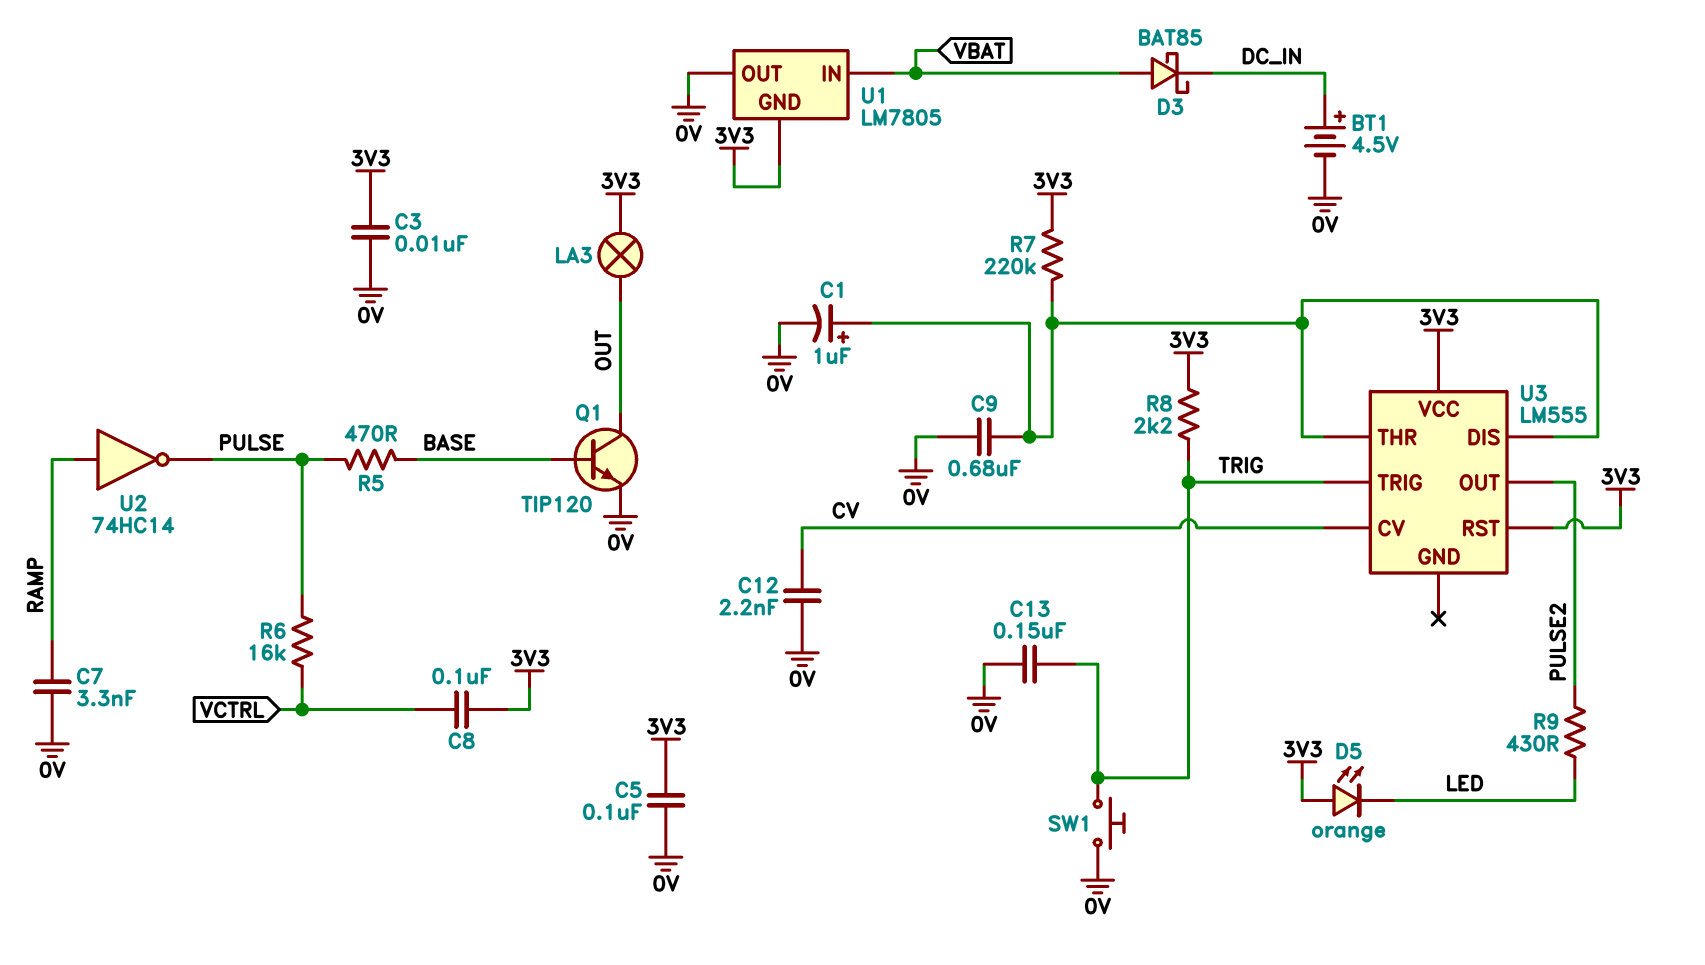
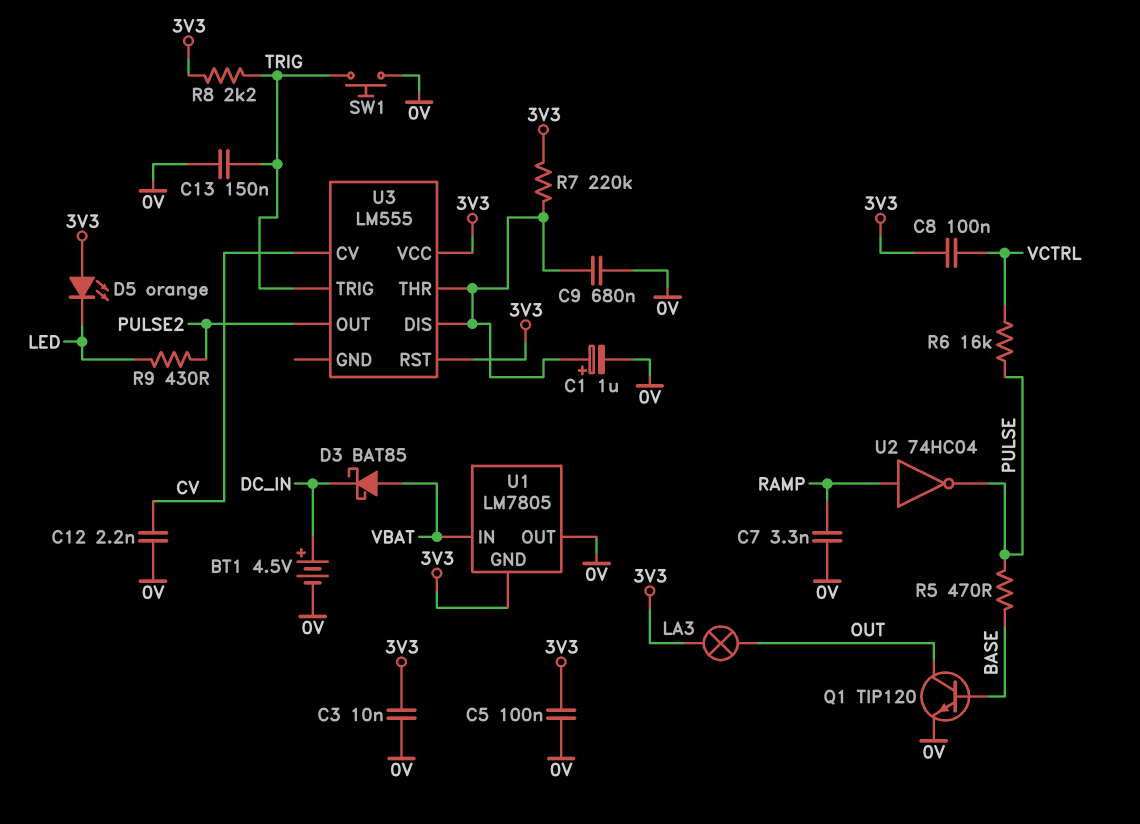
U2: NOT 74HC14 (in RAMP, out PULSE) -> NOT 74HC04 (in RAMP, out PULSE)

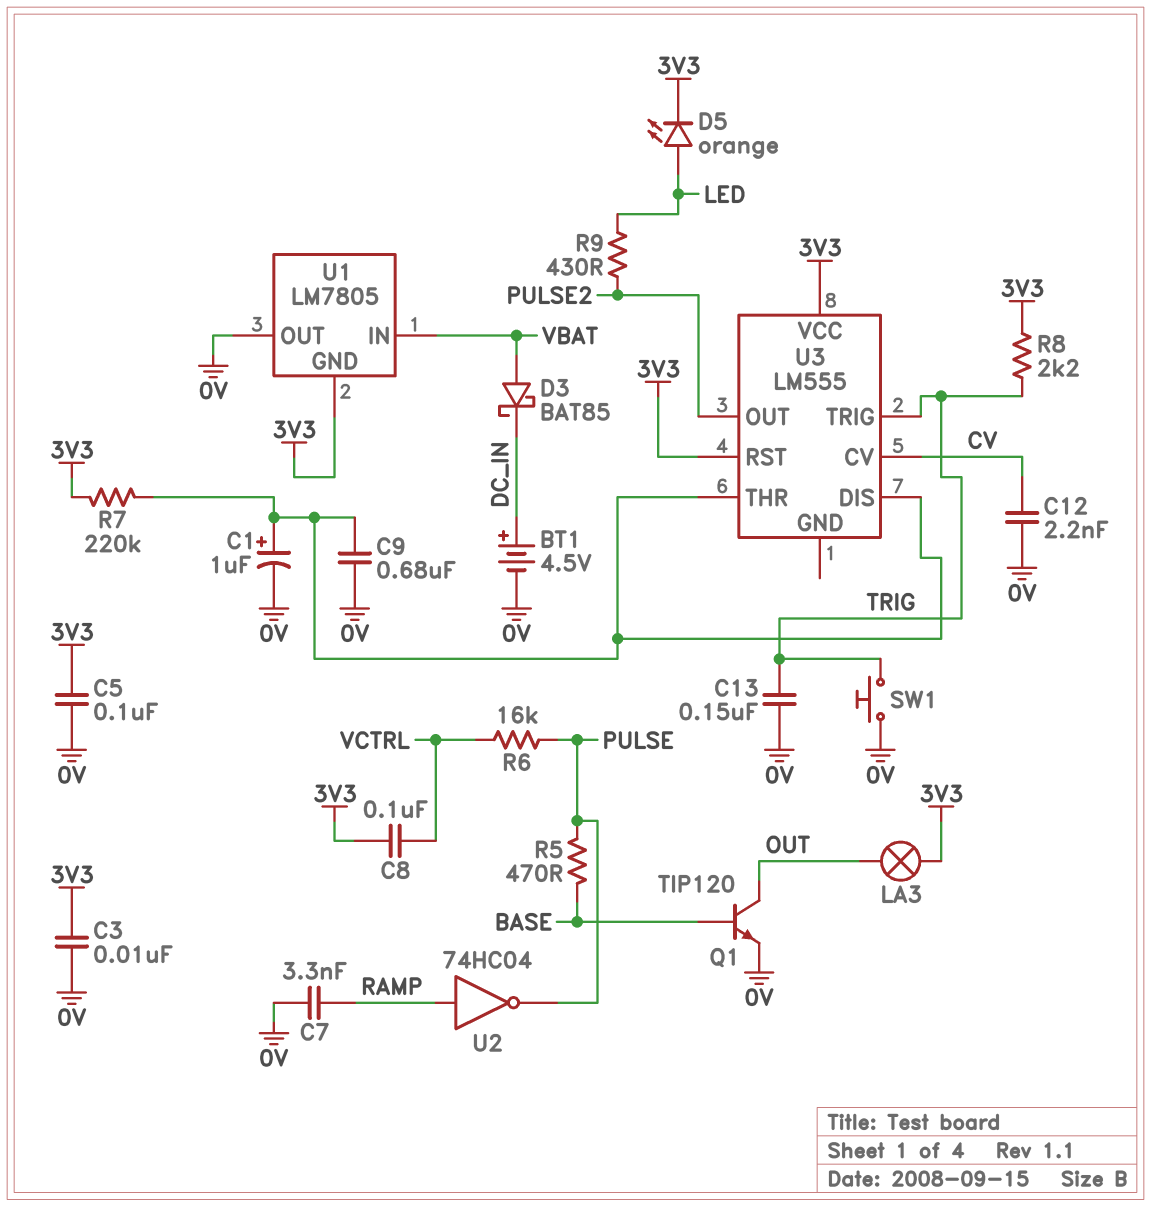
D5: LED orange (A 3V3, K LED) -> LED orange (A LED, K 3V3)

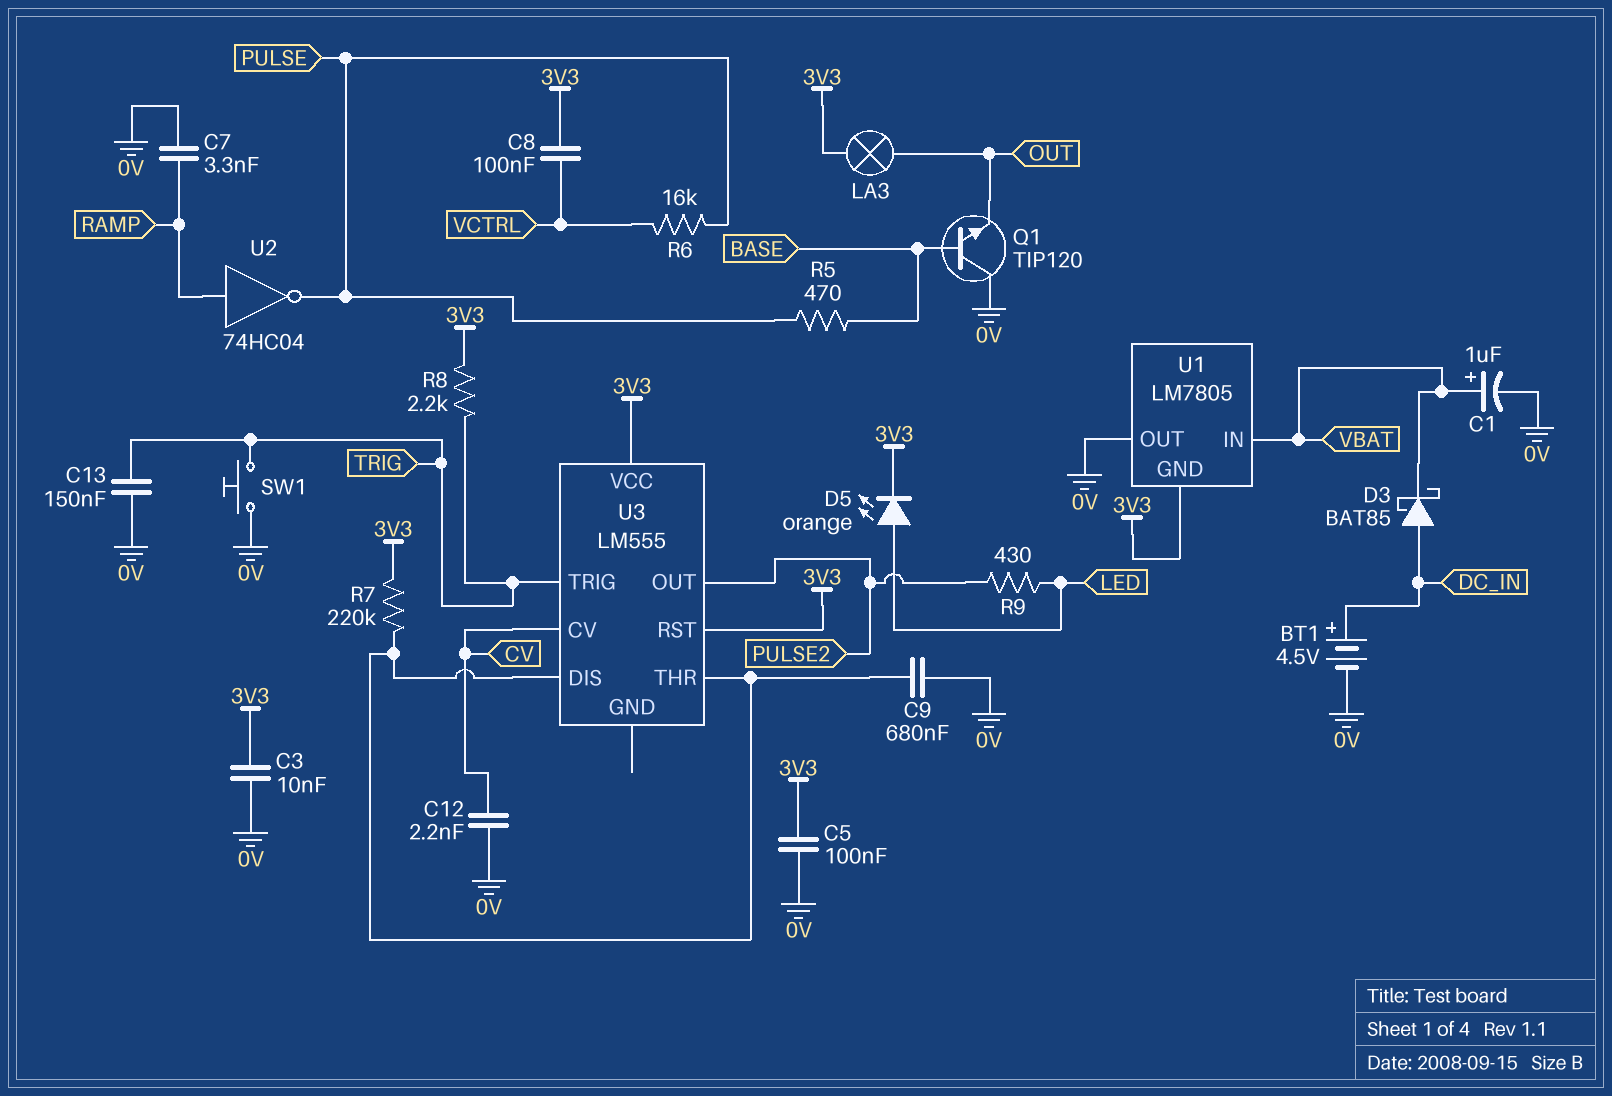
C1: 1uF (plus U3/DIS, minus 0V) -> 1uF (plus VBAT, minus 0V)
D3: schottky BAT85 (A VBAT, K DC_IN) -> schottky BAT85 (A DC_IN, K VBAT)
Q1: NPN TIP120 (B BASE, C OUT, E 0V) -> NPN TIP120 (B BASE, C 0V, E OUT)

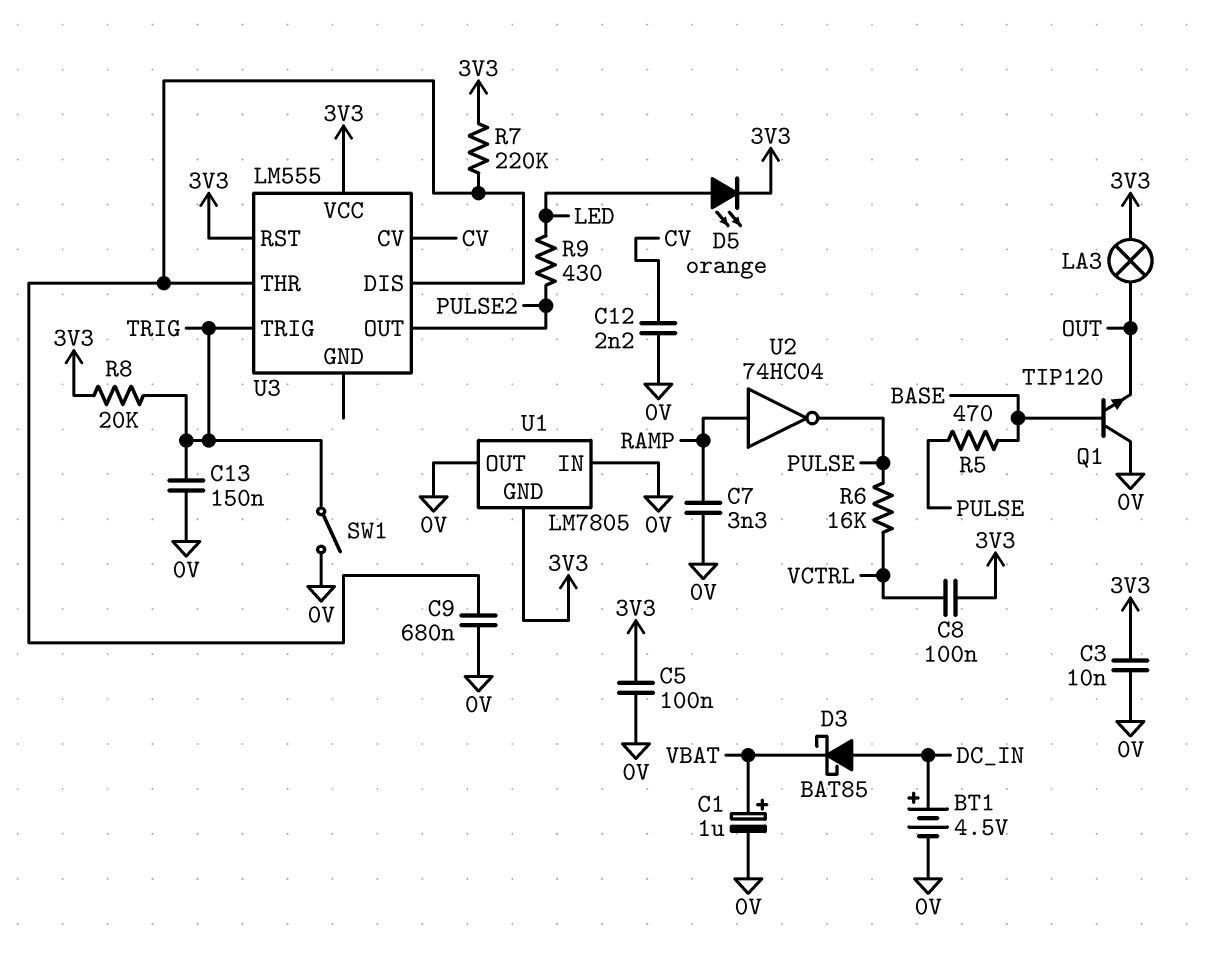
R8: 2.2k (3V3, TRIG) -> 20k (3V3, TRIG)
SW1: button (0V, TRIG) -> switch (0V, TRIG)
U1 pin IN: VBAT -> 0V

